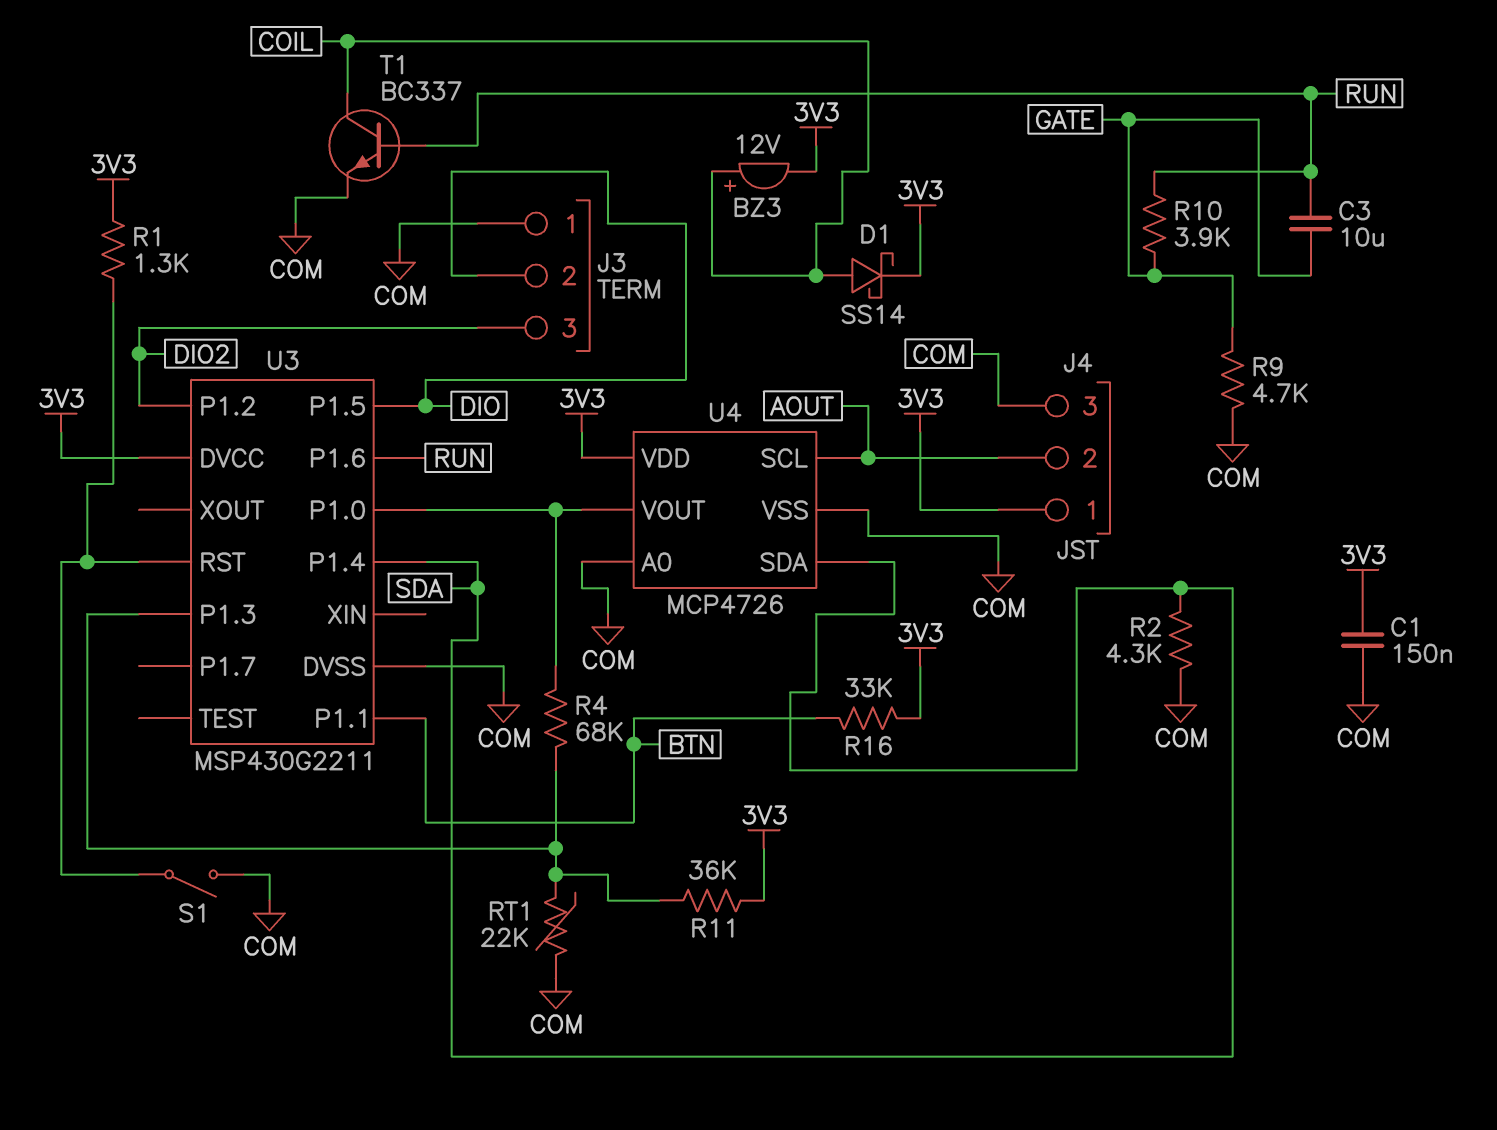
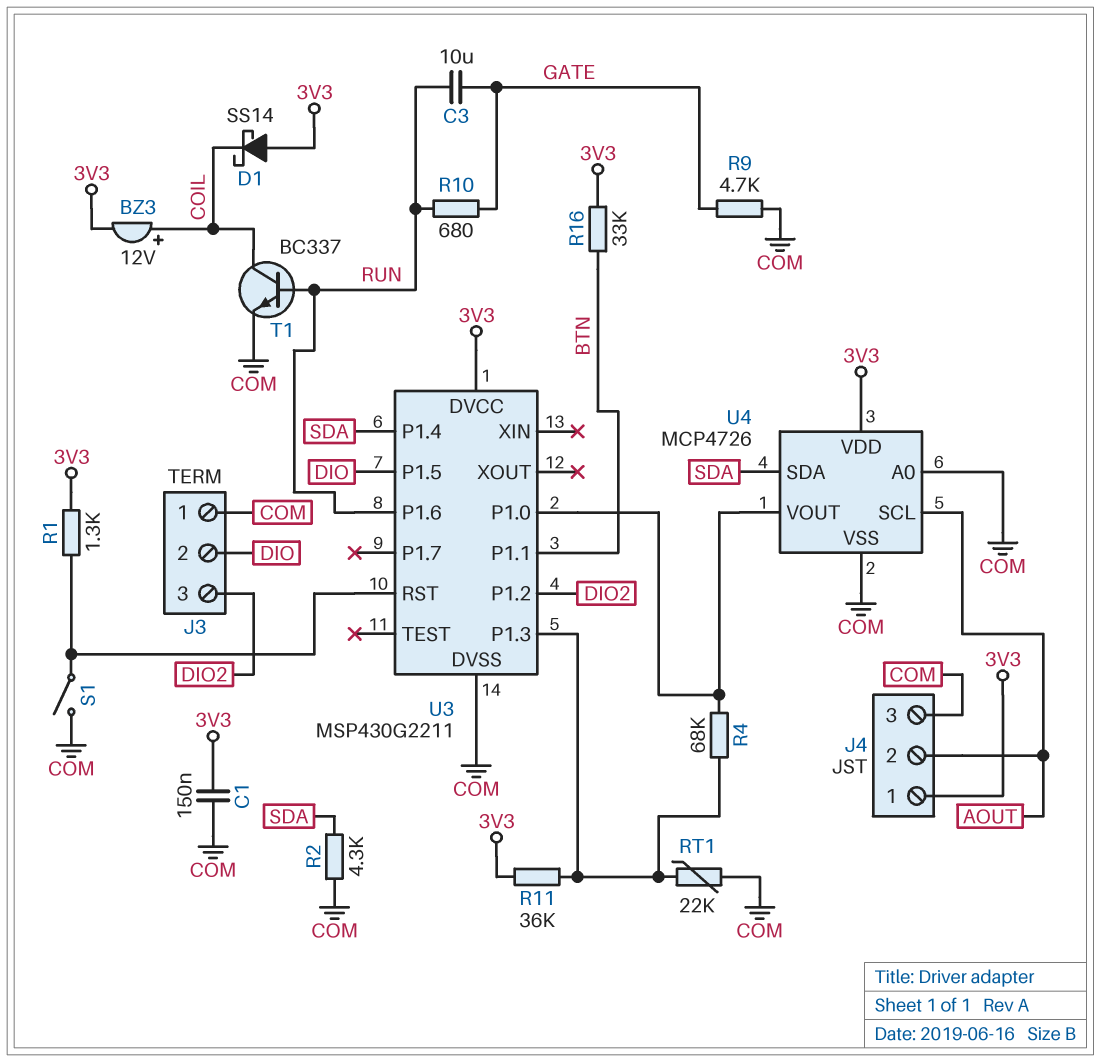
D1: schottky SS14 (A COIL, K 3V3) -> schottky SS14 (A 3V3, K COIL)
R10: 3.9k (GATE, RUN) -> 680 (GATE, RUN)

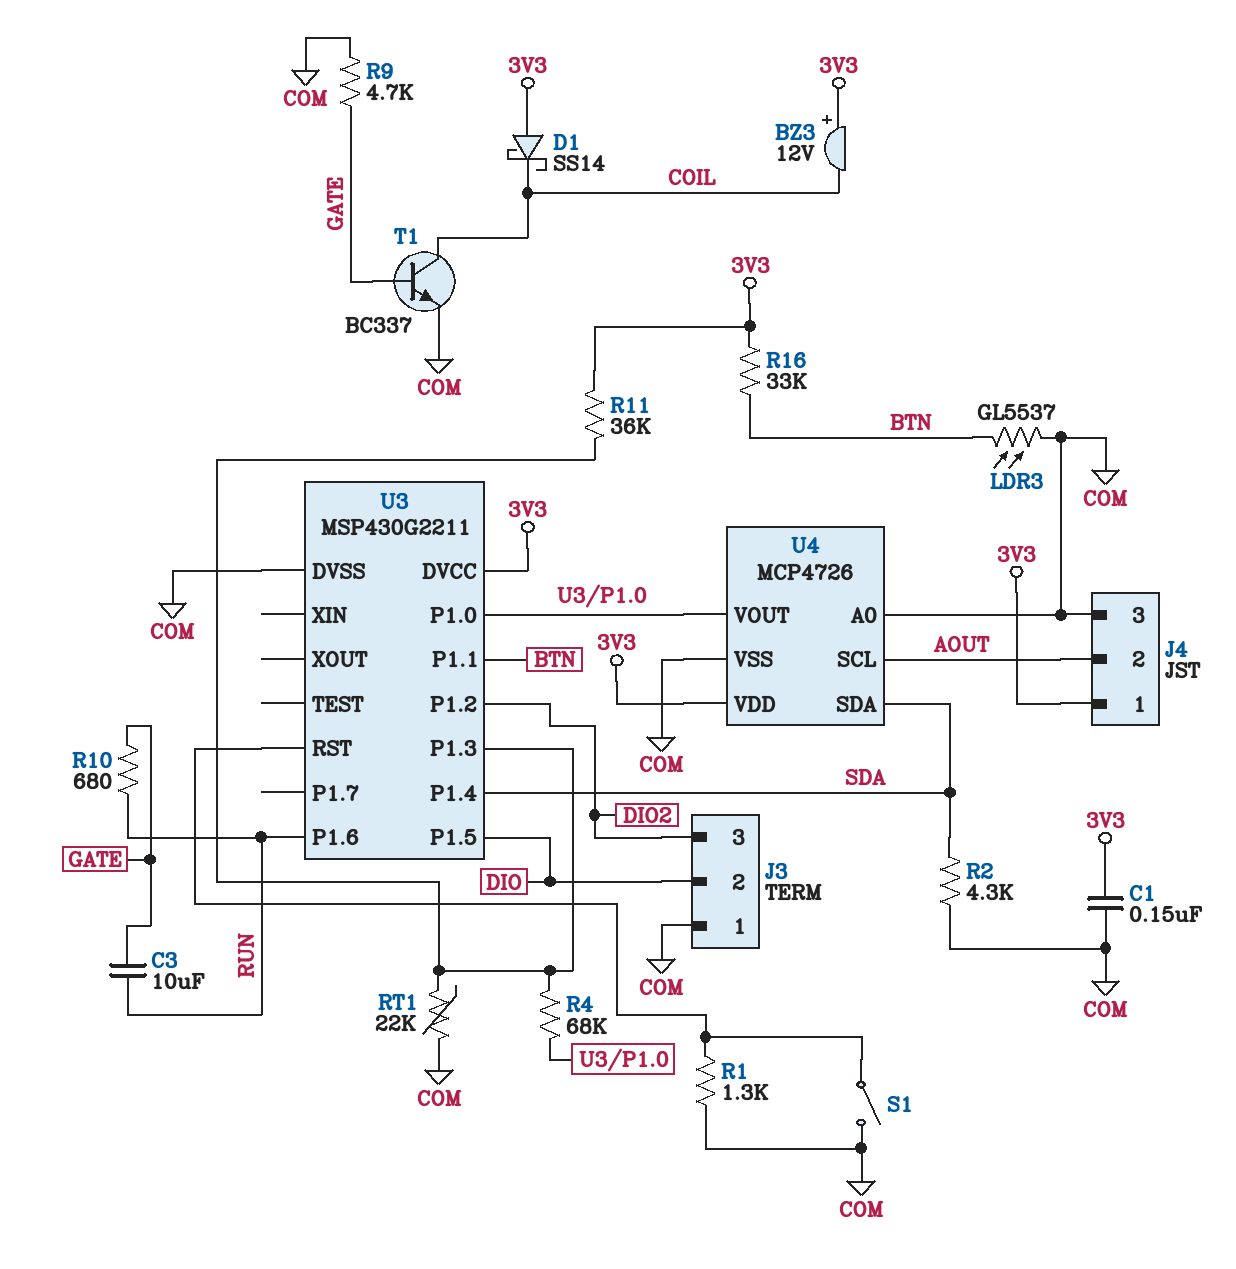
BZ3: buzzer 12V (plus COIL, minus 3V3) -> buzzer 12V (plus 3V3, minus COIL)
LDR3: none -> GL5537 (BTN, COM)
R1: 1.3k (3V3, U3/RST) -> 1.3k (COM, U3/RST)
T1: NPN BC337 (B RUN, C COIL, E COM) -> NPN BC337 (B GATE, C COIL, E COM)

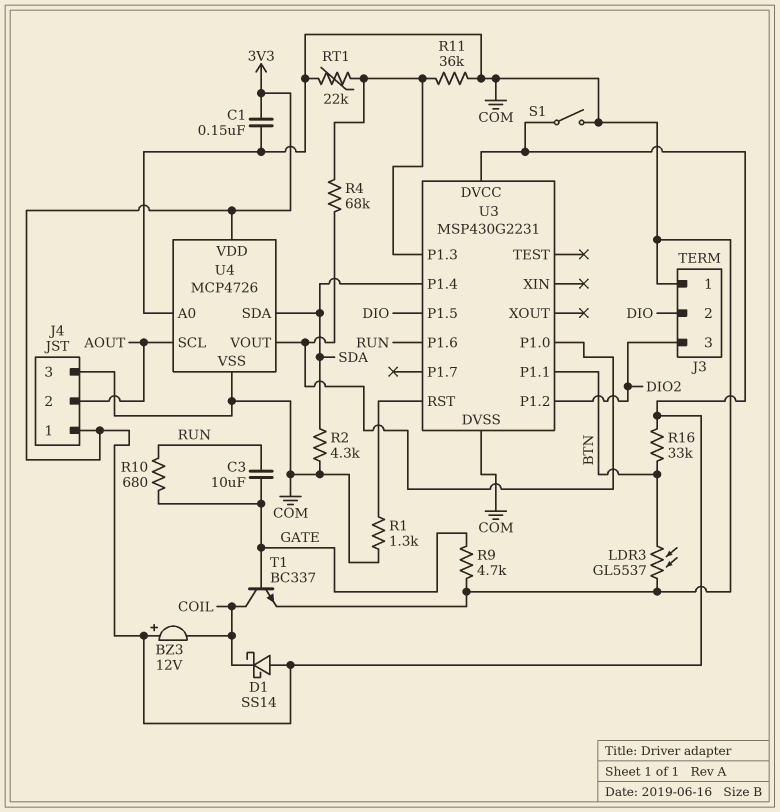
R11: 36k (3V3, U3/P1.3) -> 36k (COM, U3/P1.3)
S1: switch (COM, U3/RST) -> switch (3V3, COM)
U3: MSP430G2211 -> MSP430G2231

